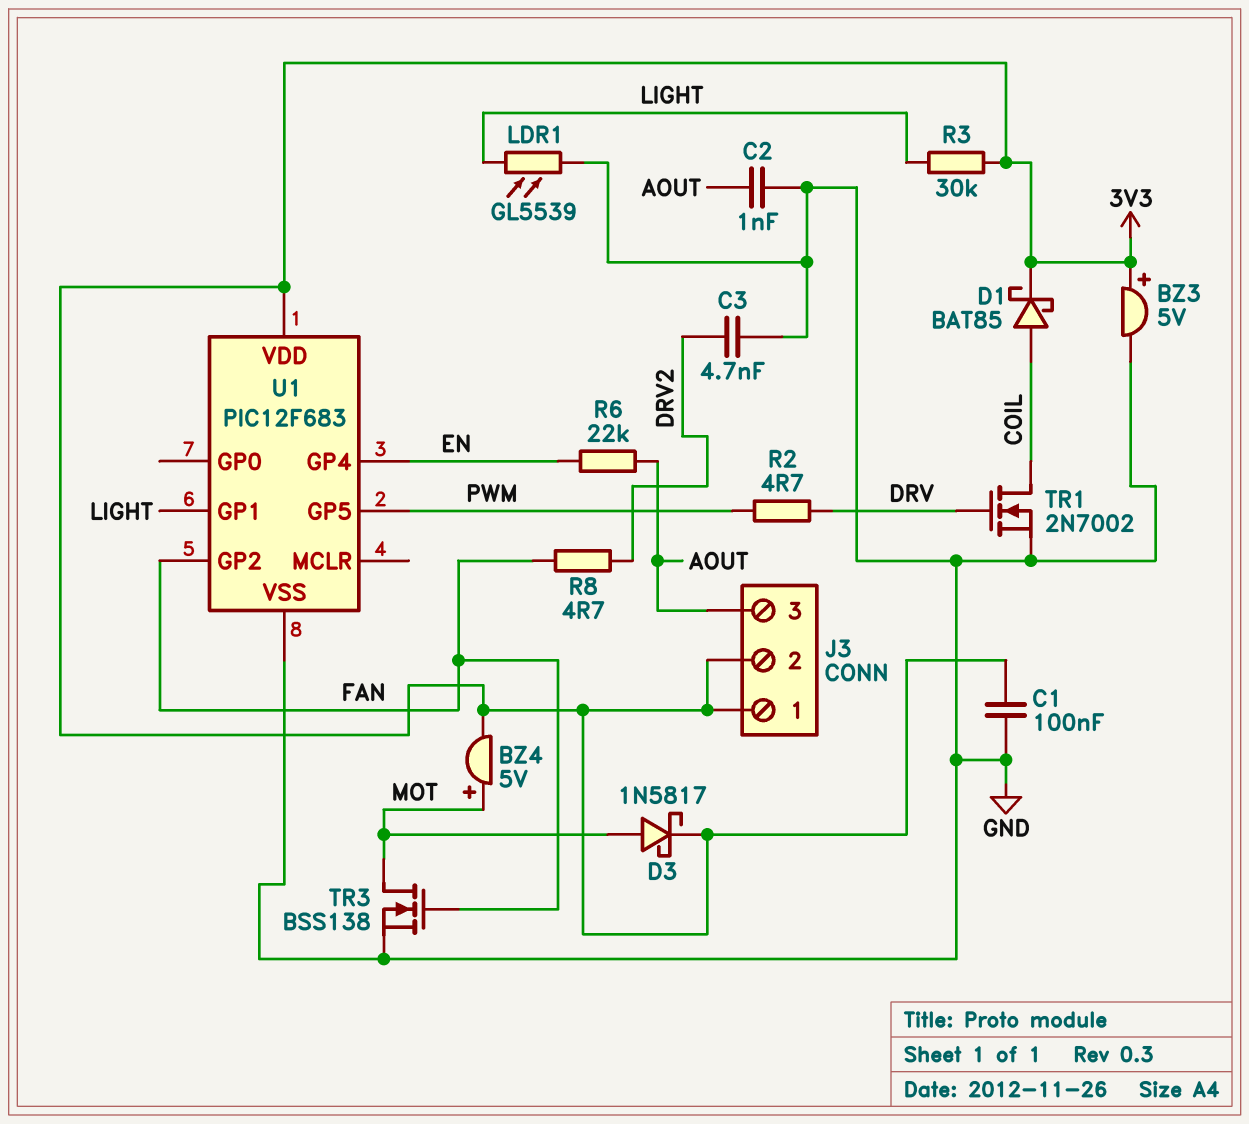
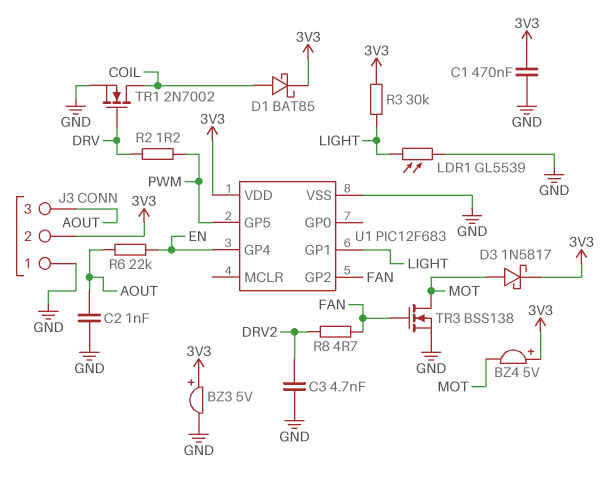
BZ4: buzzer 5V (plus MOT, minus 3V3) -> buzzer 5V (plus 3V3, minus MOT)
C1: 100nF (3V3, GND) -> 470nF (3V3, GND)
J3 pin 1: 3V3 -> GND
R2: 4.7 (DRV, PWM) -> 1.2 (DRV, PWM)

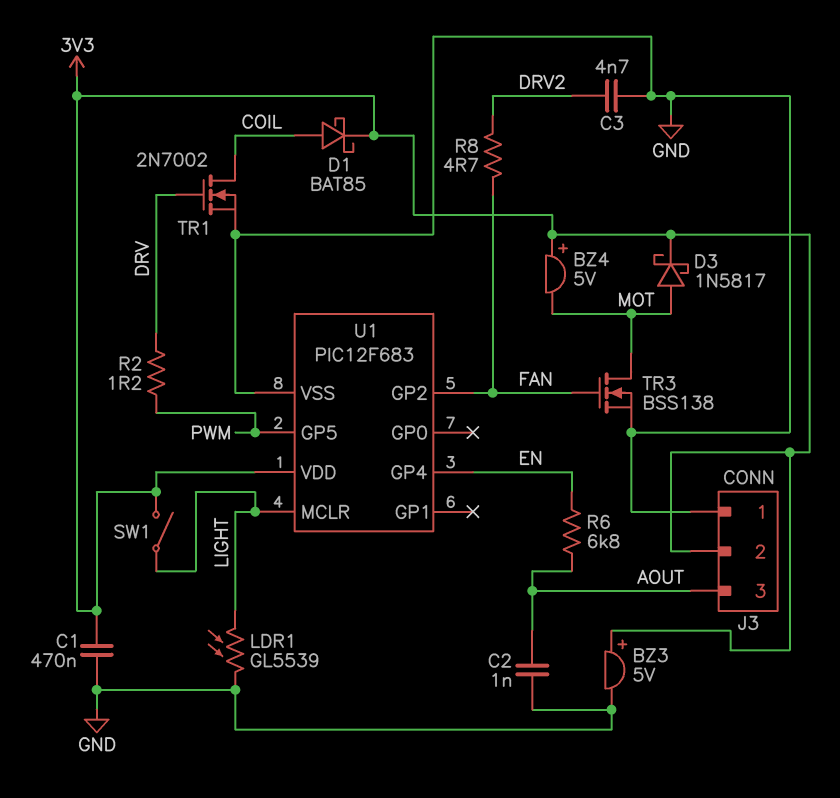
R3: 30k (3V3, LIGHT) -> none
R6: 22k (AOUT, EN) -> 6.8k (AOUT, EN)
SW1: none -> switch (3V3, LIGHT)
U1 pin GP1: LIGHT -> none
U1 pin MCLR: none -> LIGHT

